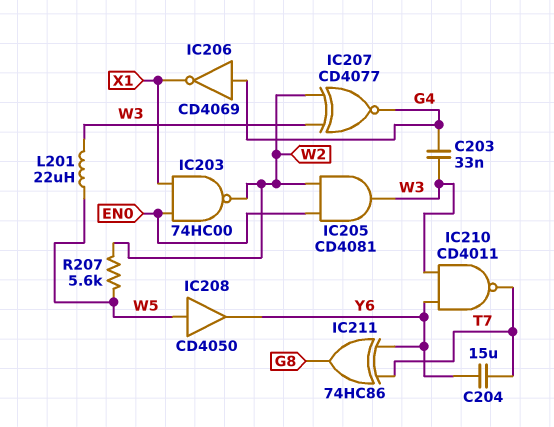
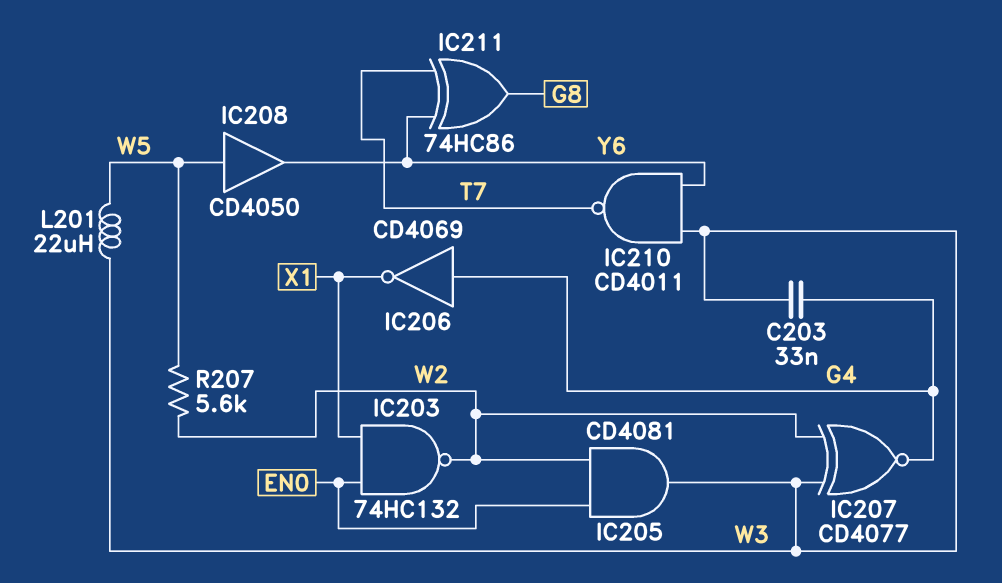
C204: 15uF (T7, Y6) -> none
IC203: NAND 74HC00 (in EN0, in X1, out W2) -> NAND 74HC132 (in EN0, in X1, out W2)

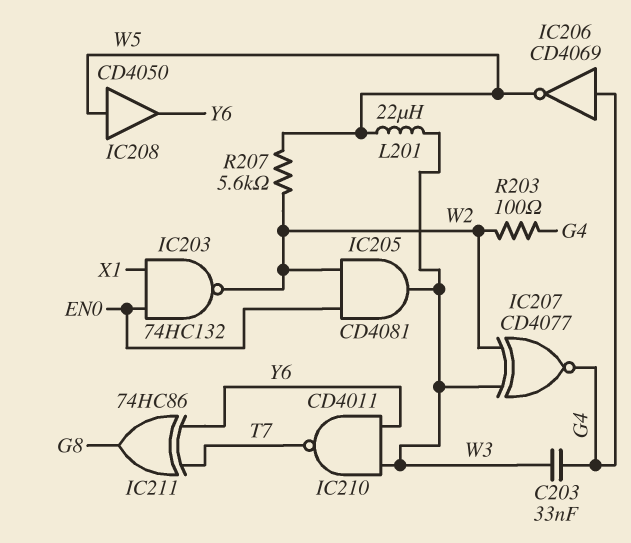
IC206: NOT CD4069 (in G4, out X1) -> NOT CD4069 (in G4, out W5)
R203: none -> 100 (G4, W2)

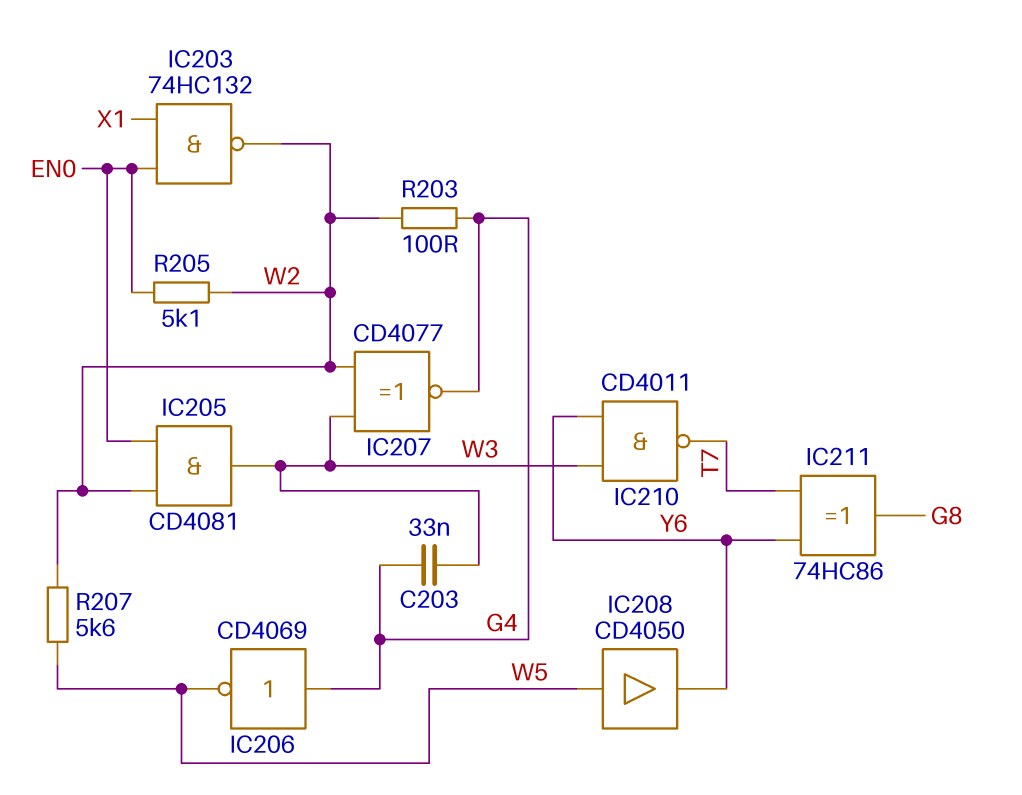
L201: 22uH (W3, W5) -> none
R205: none -> 5.1k (EN0, W2)

